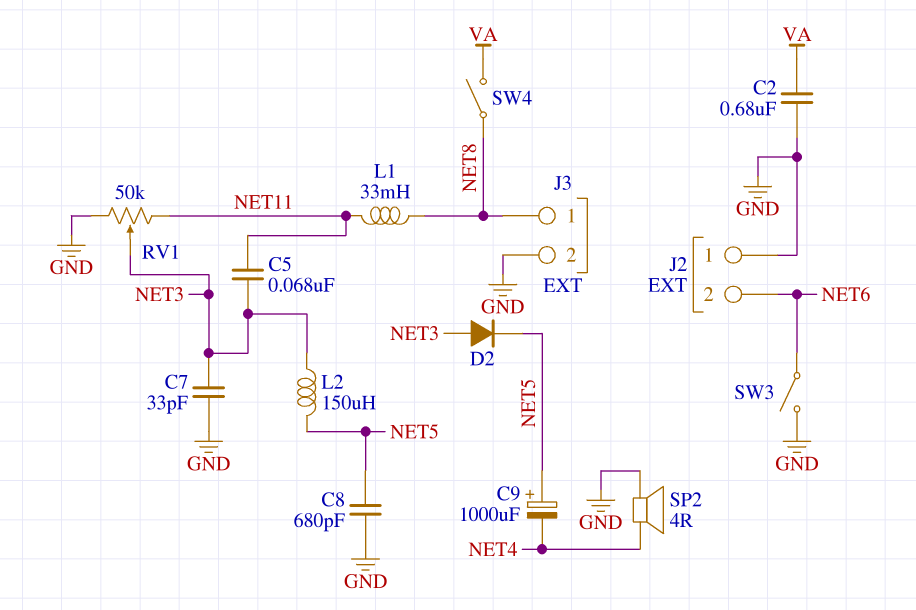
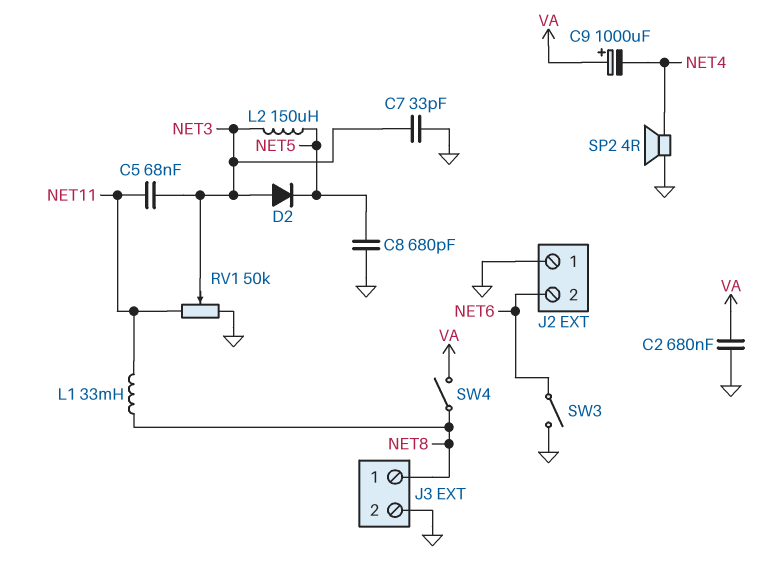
C9: 1000uF (plus NET5, minus NET4) -> 1000uF (plus VA, minus NET4)

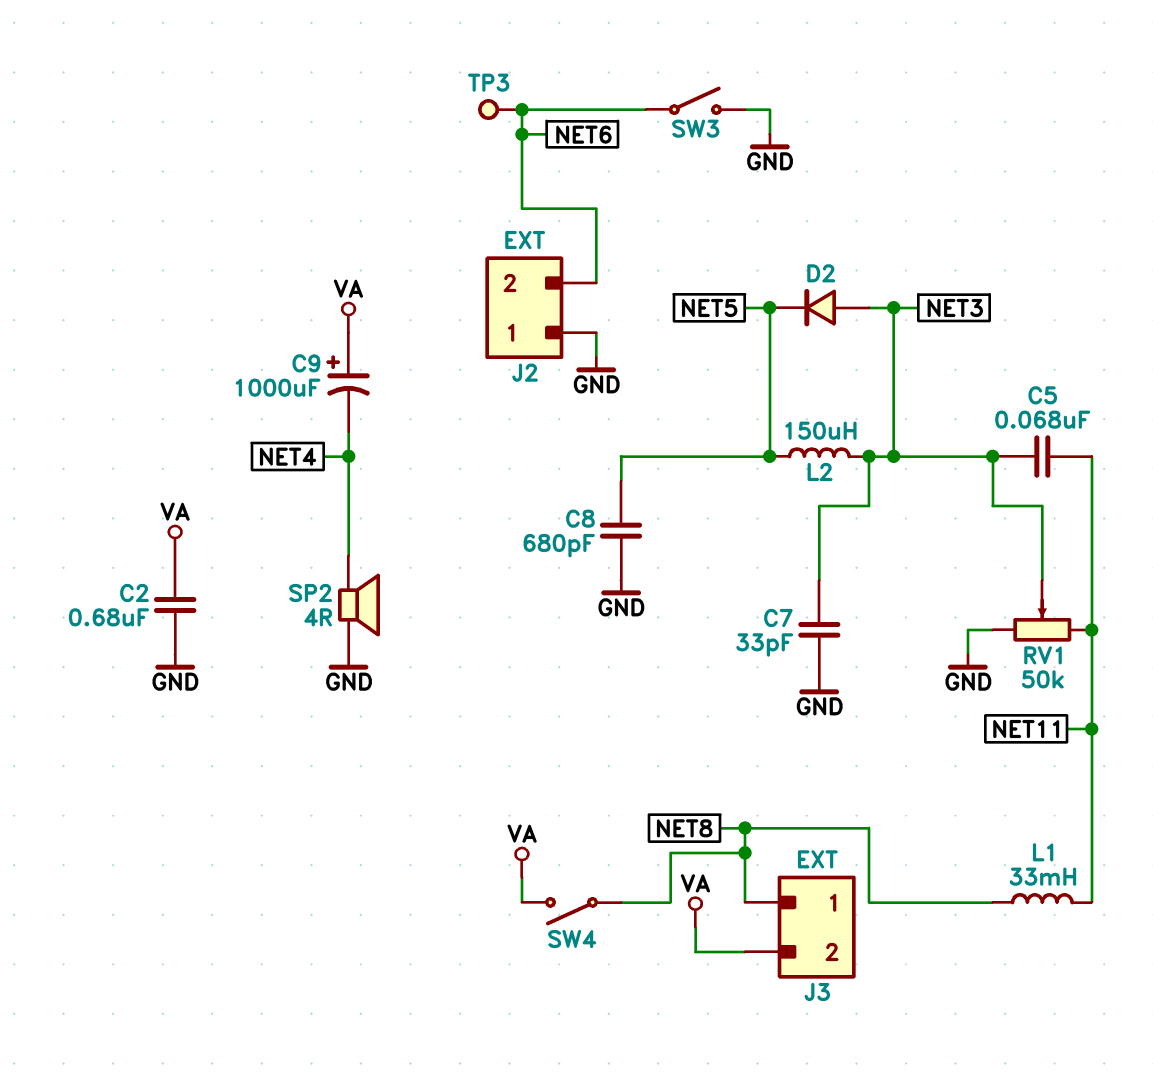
J3 pin 2: GND -> VA
TP3: none -> test point (NET6)

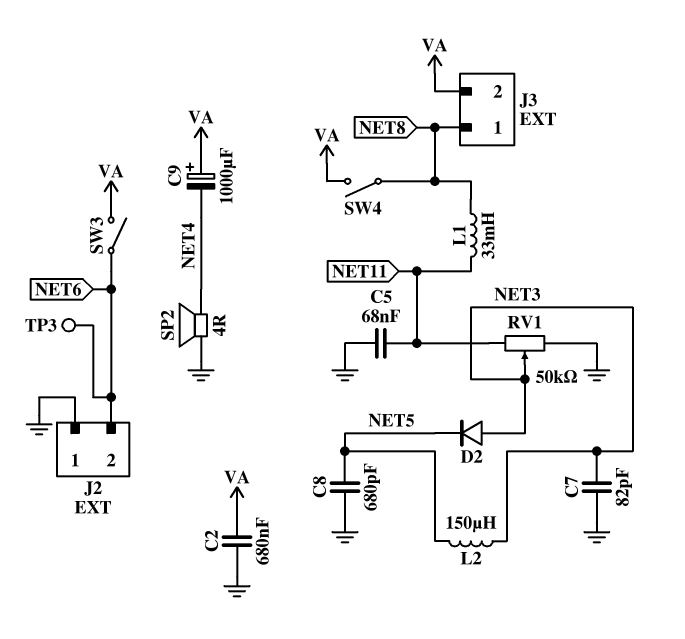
C5: 68nF (NET3, NET11) -> 68nF (GND, NET11)
C7: 33pF (GND, NET3) -> 82pF (GND, NET3)
SW3: switch (GND, NET6) -> switch (NET6, VA)

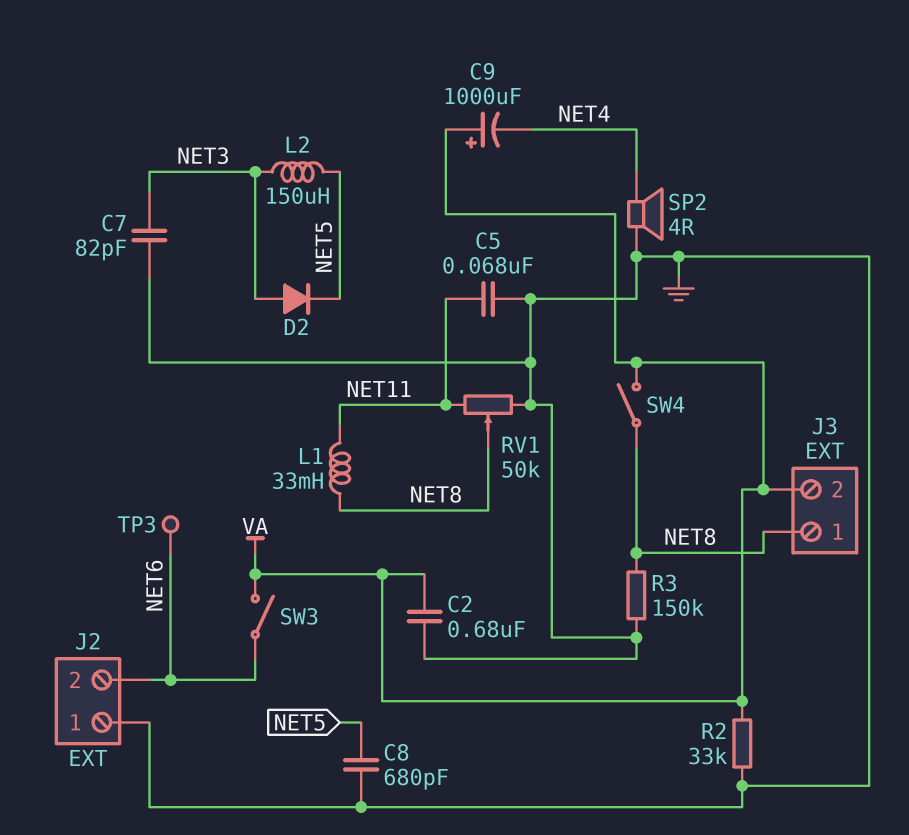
R2: none -> 33k (GND, VA)
R3: none -> 150k (GND, NET8)
RV1: 50k (GND, NET11, wiper NET3) -> 50k (GND, NET11, wiper NET8)

